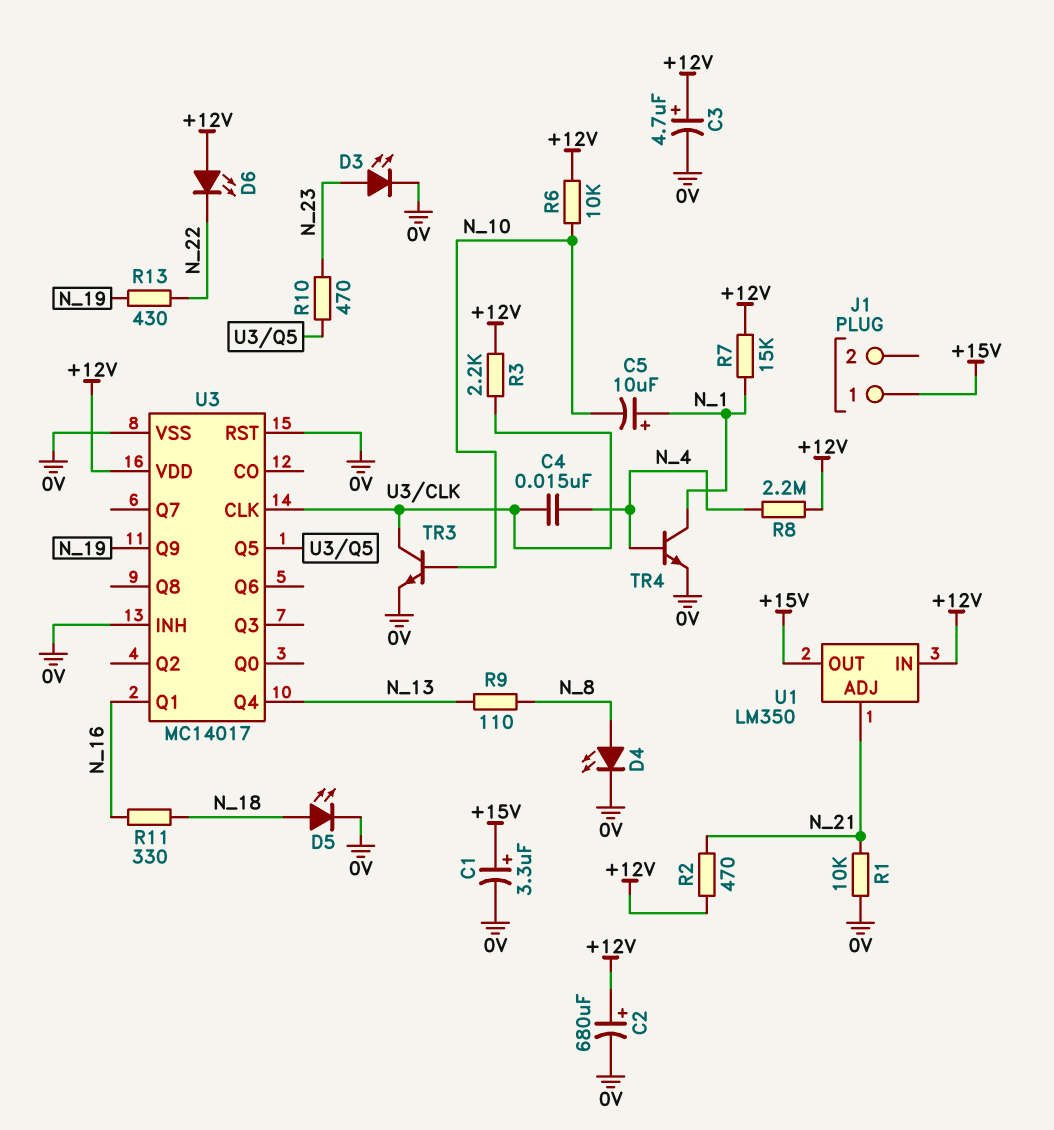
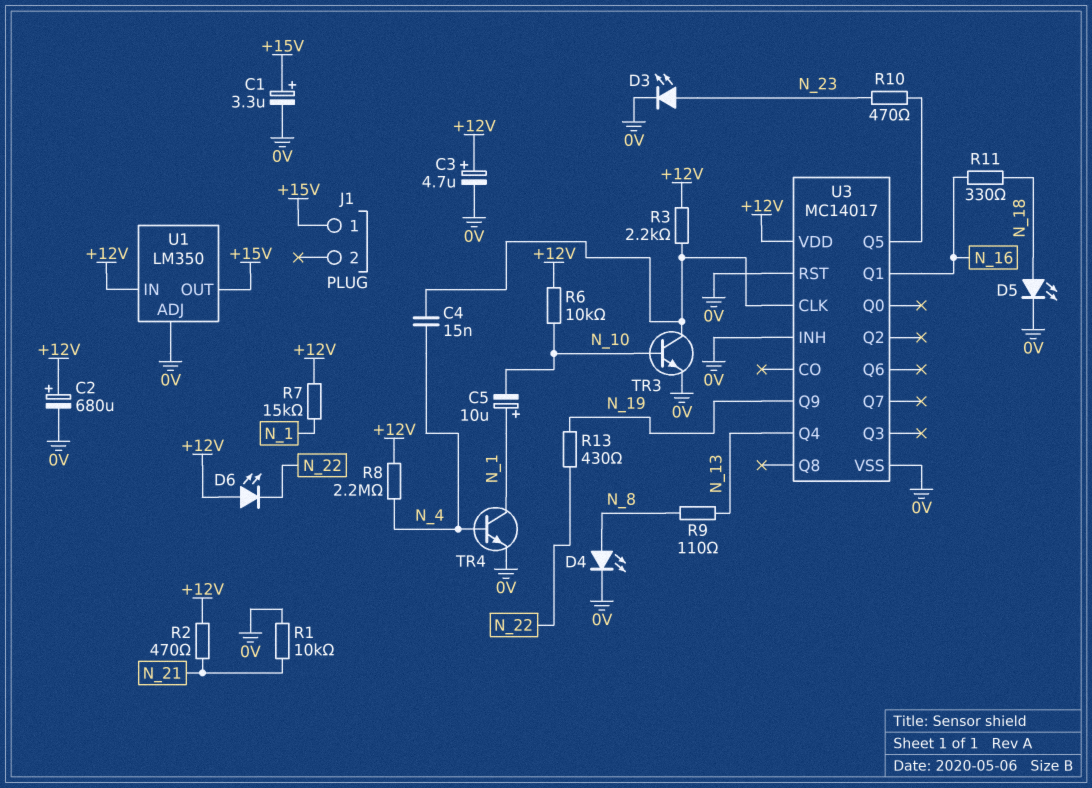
U1 pin ADJ: N_21 -> 0V

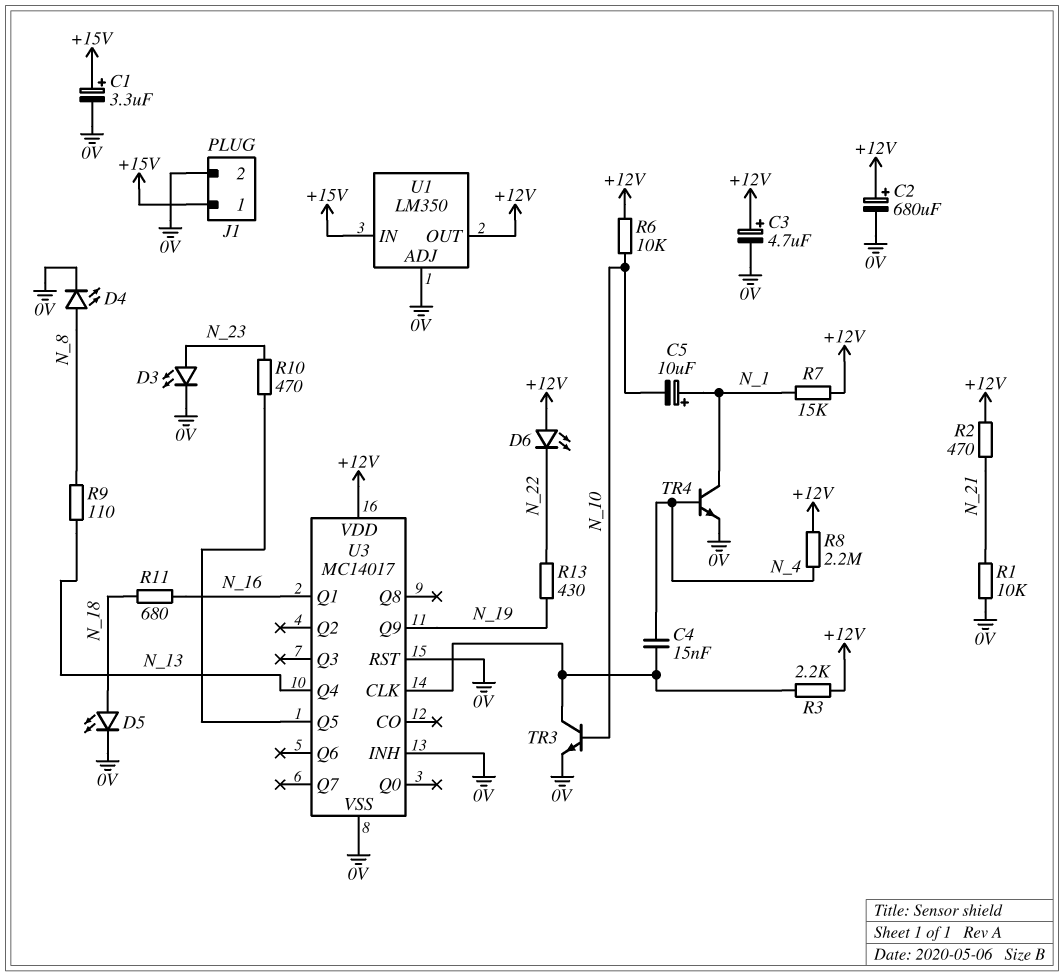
J1 pin 2: none -> 0V
R11: 330 (N_16, N_18) -> 680 (N_16, N_18)
U1 pin IN: +12V -> +15V
U1 pin OUT: +15V -> +12V

